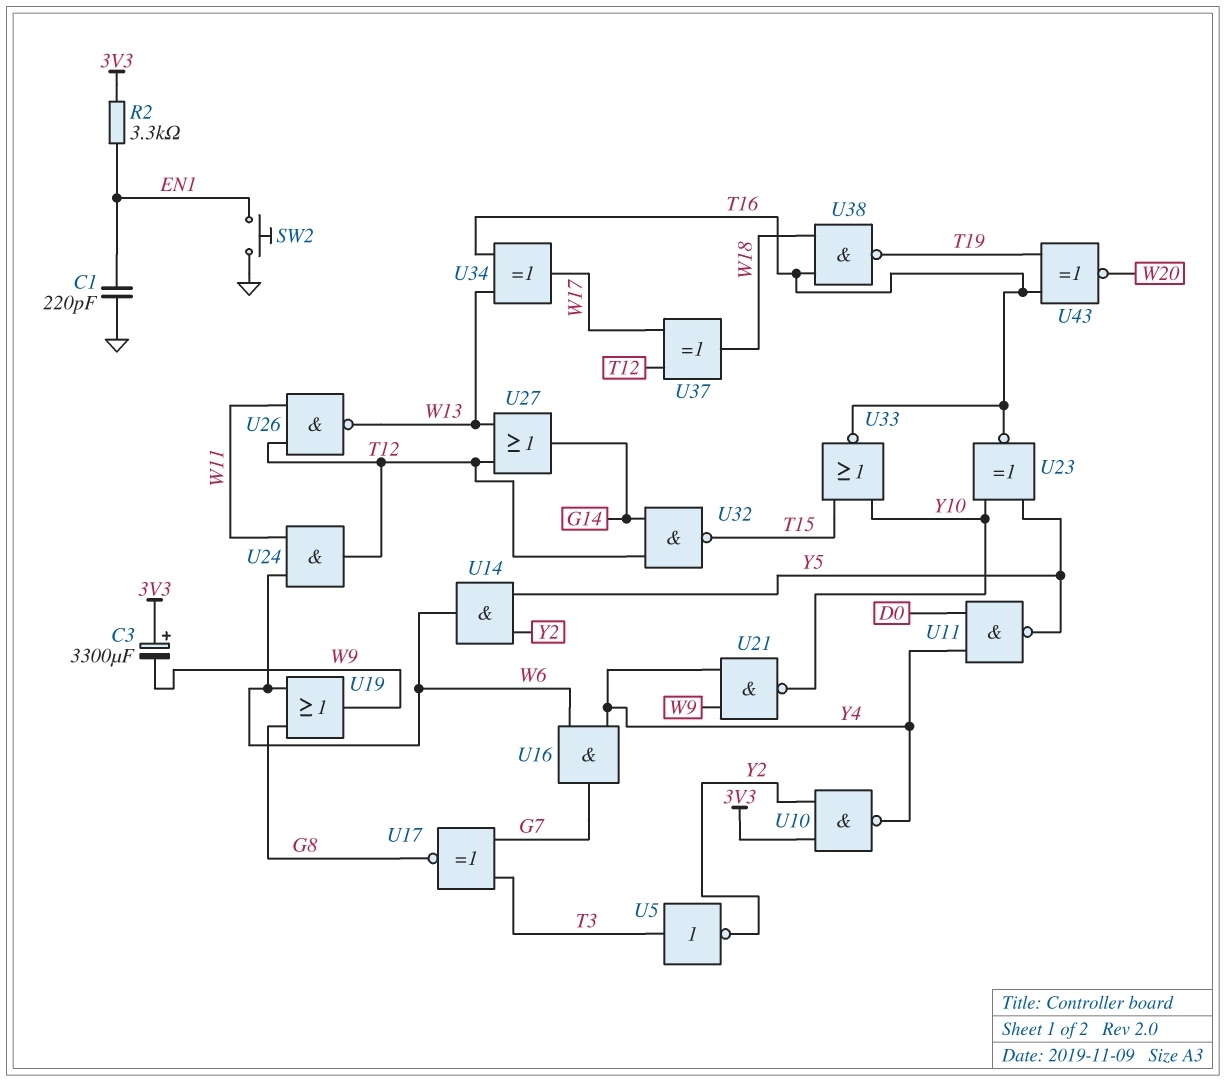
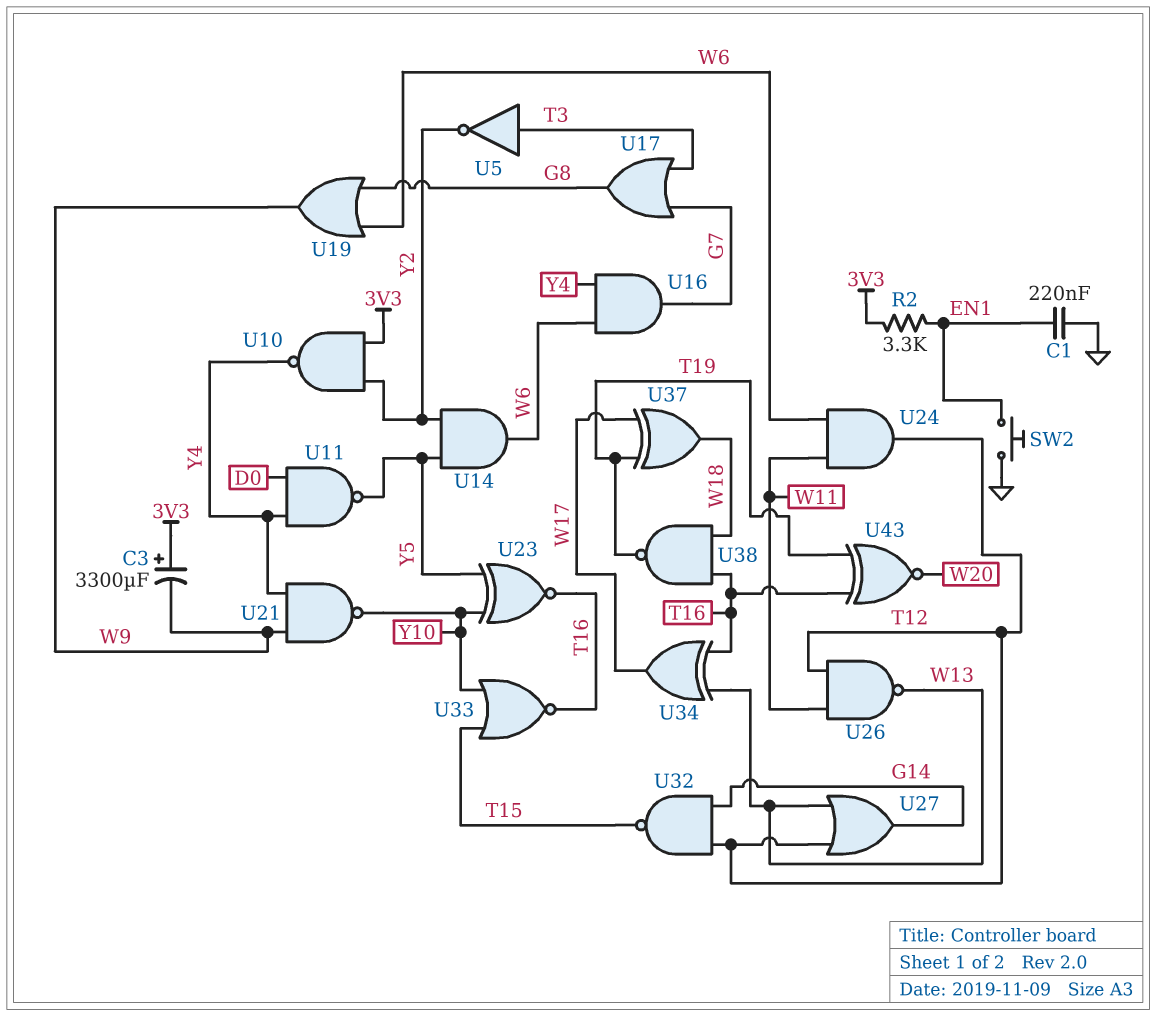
C1: 220pF (EN1, GND) -> 220nF (EN1, GND)
U17: XNOR (in G7, in T3, out G8) -> OR (in G7, in T3, out G8)
U37: XOR (in T12, in W17, out W18) -> XOR (in T19, in W17, out W18)

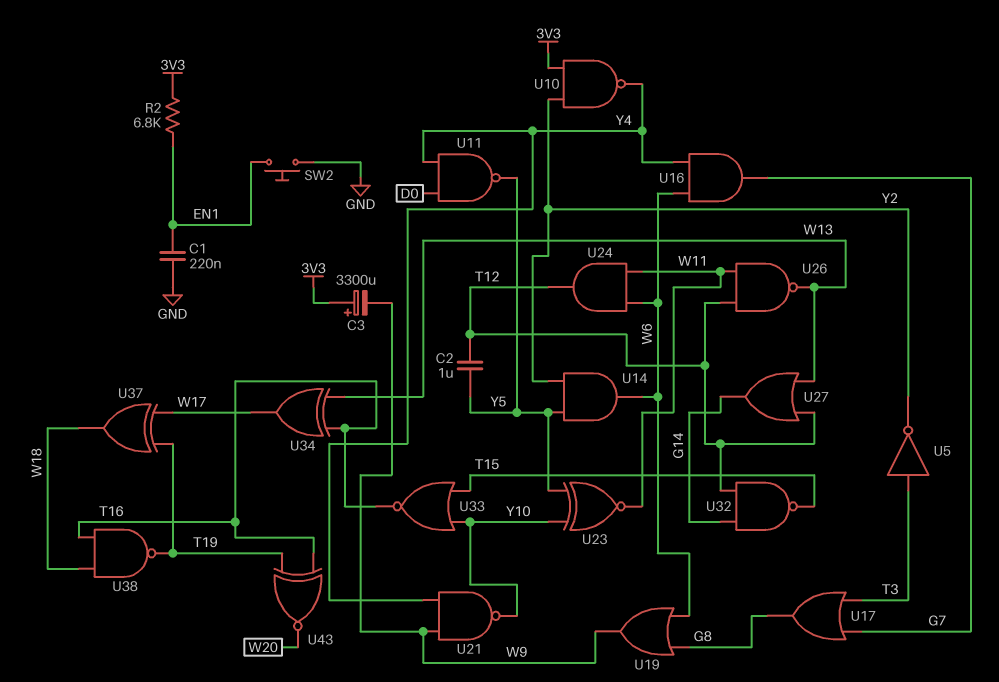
C2: none -> 1uF (T12, Y5)
R2: 3.3k (3V3, EN1) -> 6.8k (3V3, EN1)
U23: XNOR (in Y5, in Y10, out T16) -> XNOR (in Y5, in Y10, out W11)

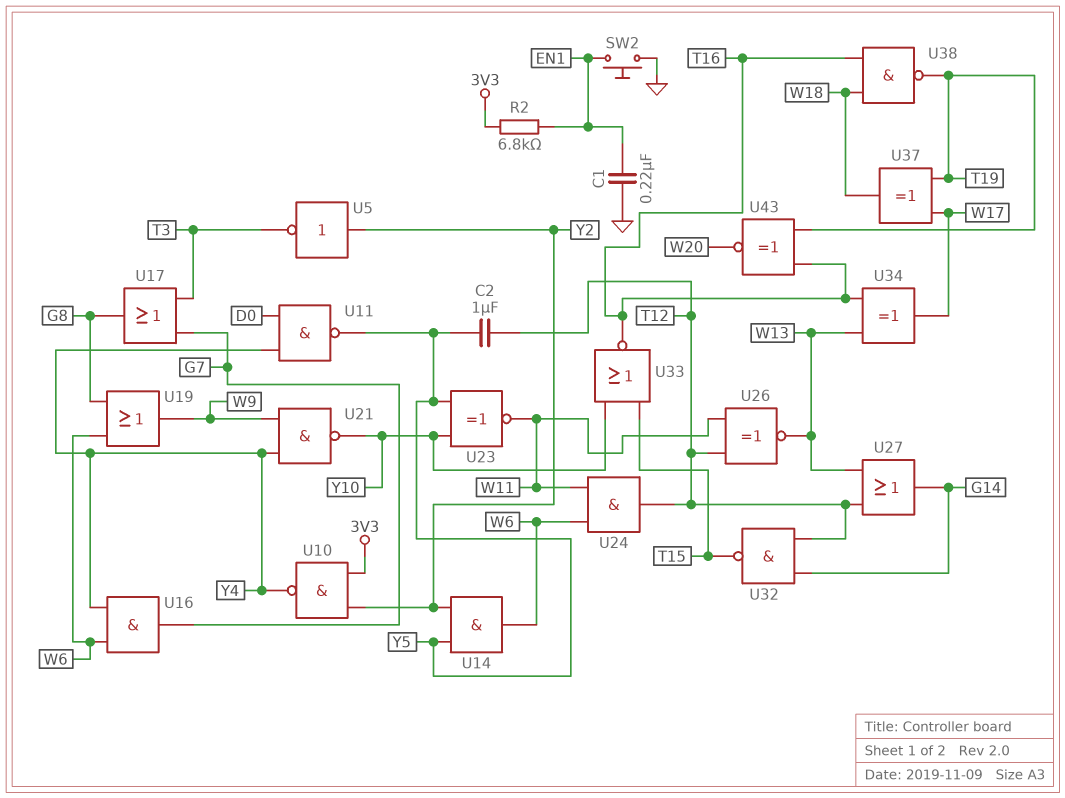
C3: 3300uF (plus 3V3, minus W9) -> none
U5: NOT (in T3, out Y2) -> NOT (in Y2, out T3)
U26: NAND (in T12, in W11, out W13) -> XNOR (in T12, in W11, out W13)

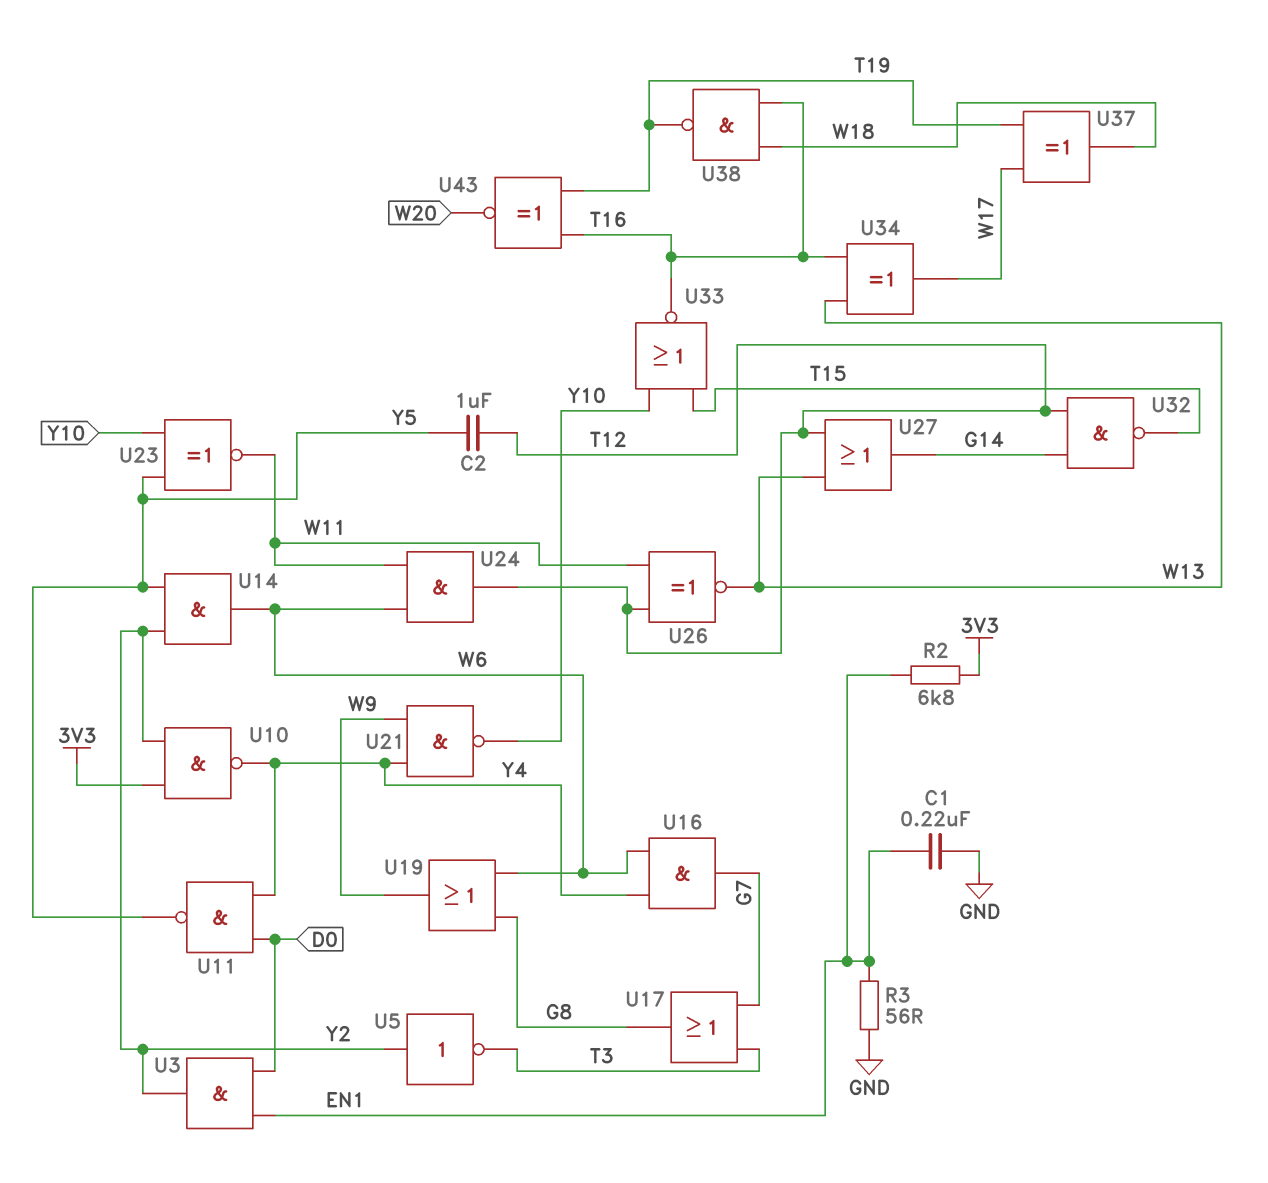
R3: none -> 56 (EN1, GND)
SW2: button (EN1, GND) -> none
U3: none -> AND (in D0, in EN1, out Y2)

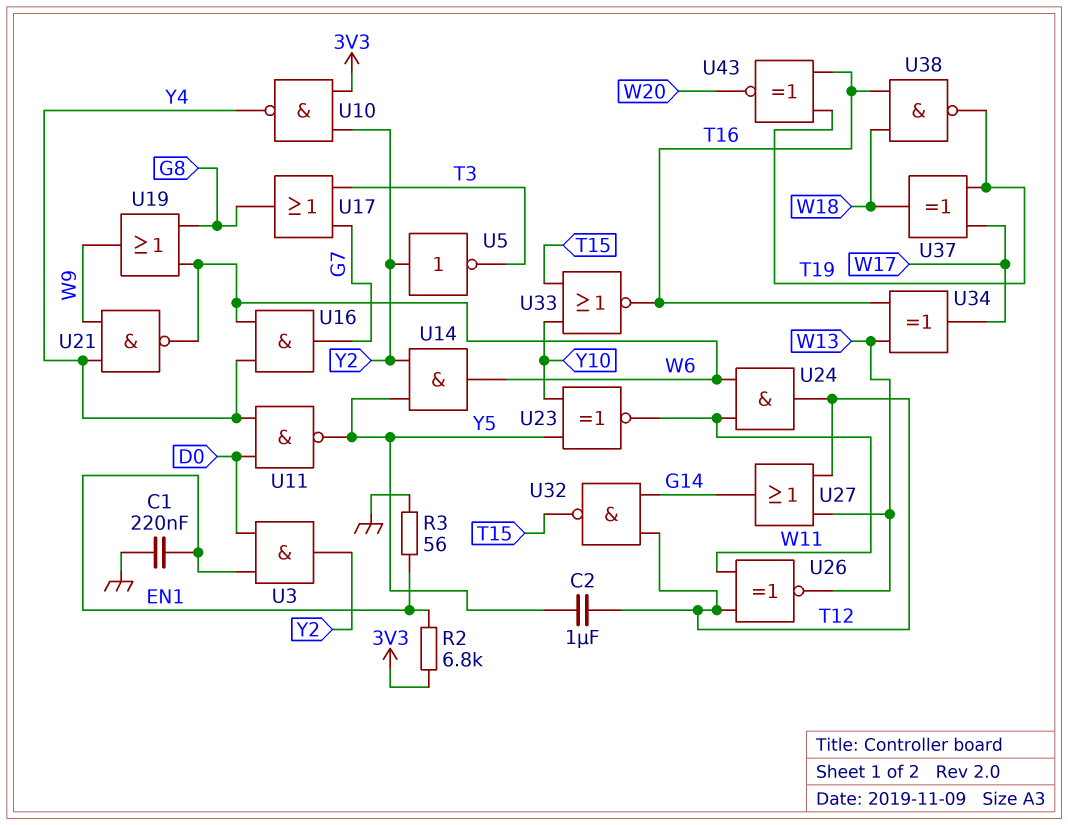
U21: NAND (in W9, in Y4, out Y10) -> NAND (in W9, in Y4, out W6)

